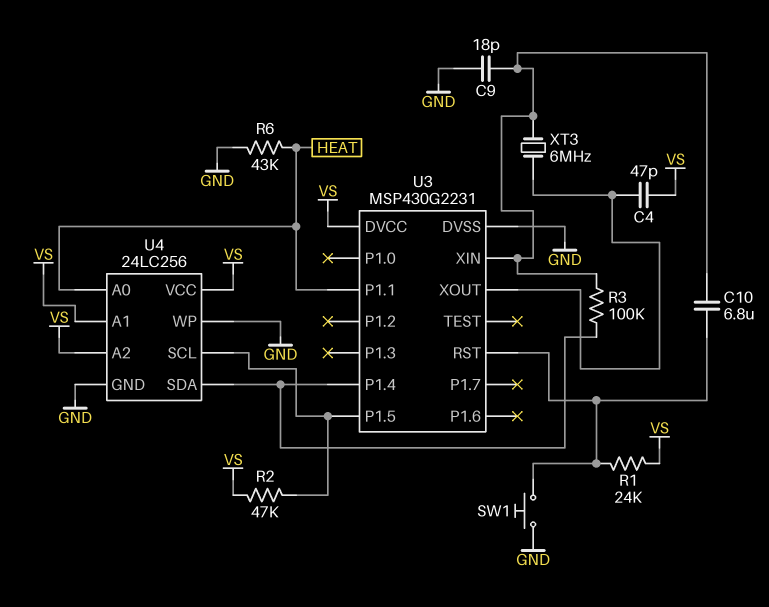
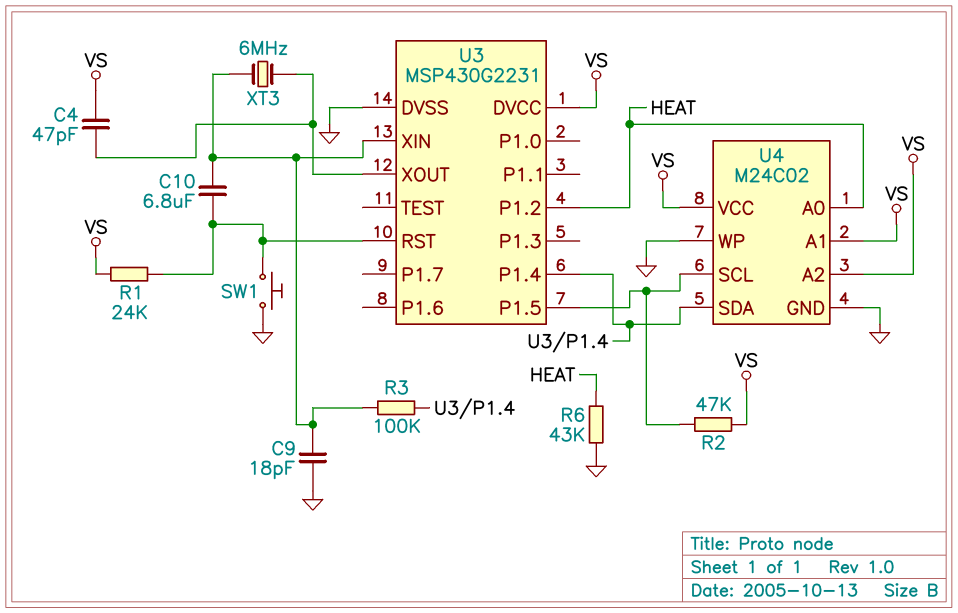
U3 pin P1.1: HEAT -> none
U3 pin P1.2: none -> HEAT
U4: 24LC256 -> M24C02

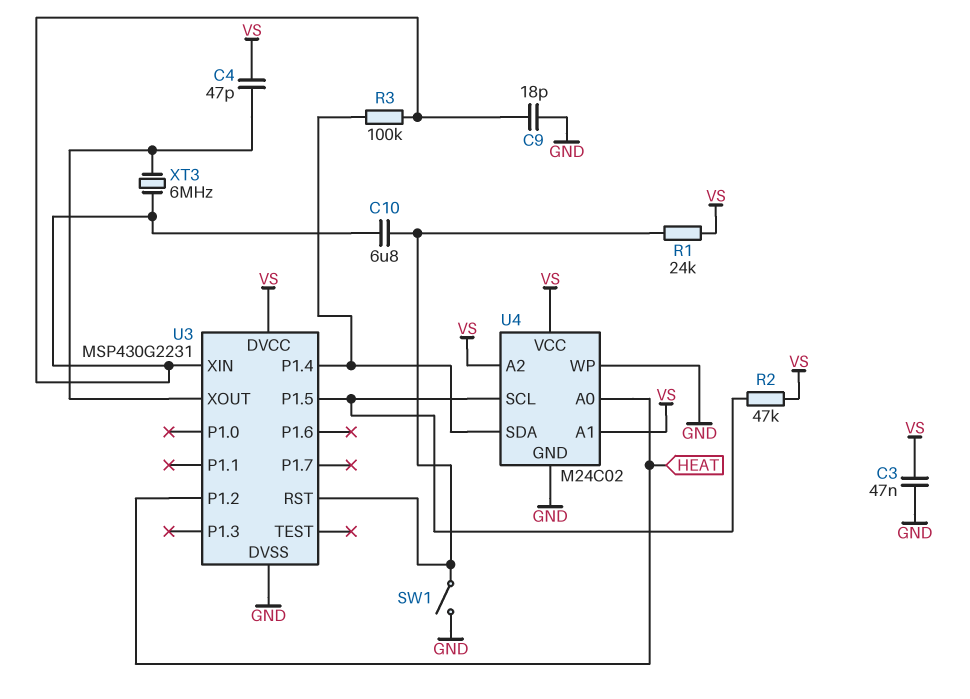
C3: none -> 47nF (GND, VS)
R6: 43k (GND, HEAT) -> none
SW1: button (GND, U3/RST) -> switch (GND, U3/RST)

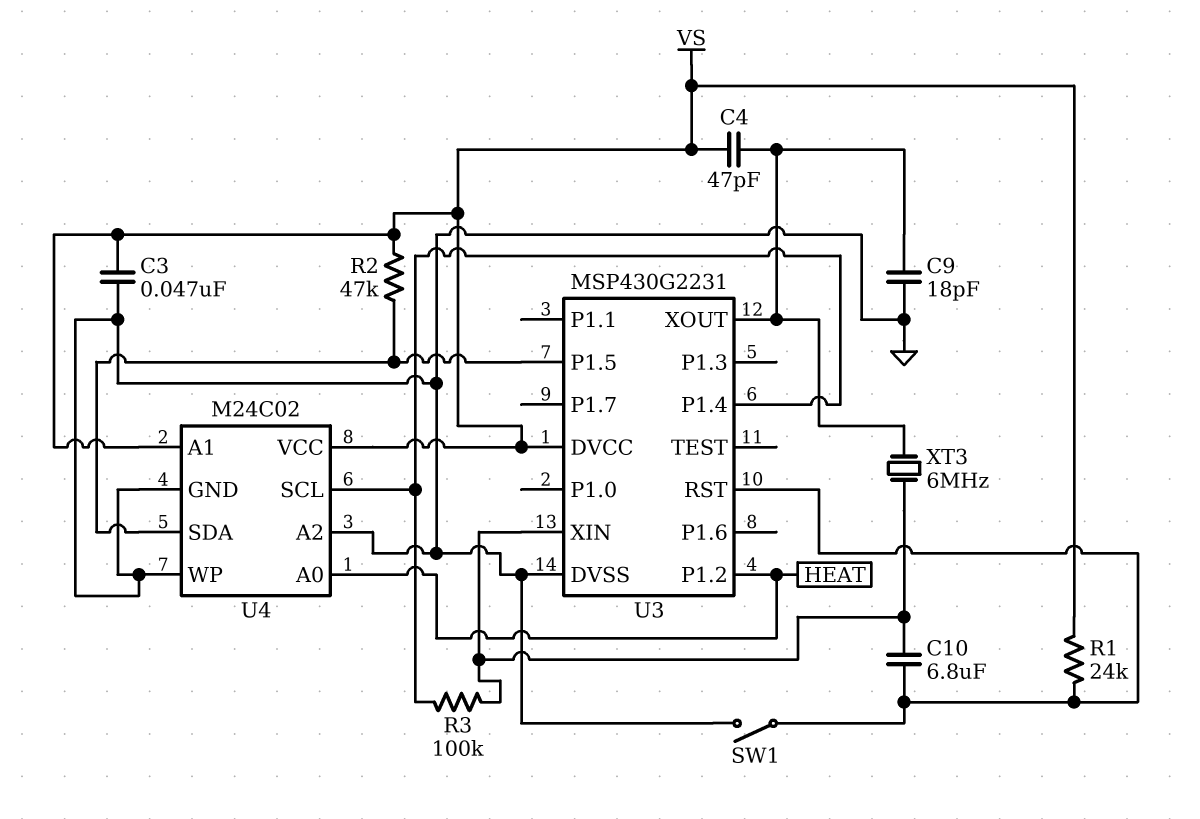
C9: 18pF (GND, U3/XIN) -> 18pF (GND, U3/XOUT)
U4 pin A2: VS -> GND
U4 pin SCL: U3/P1.5 -> U3/P1.4
U4 pin SDA: U3/P1.4 -> U3/P1.5

